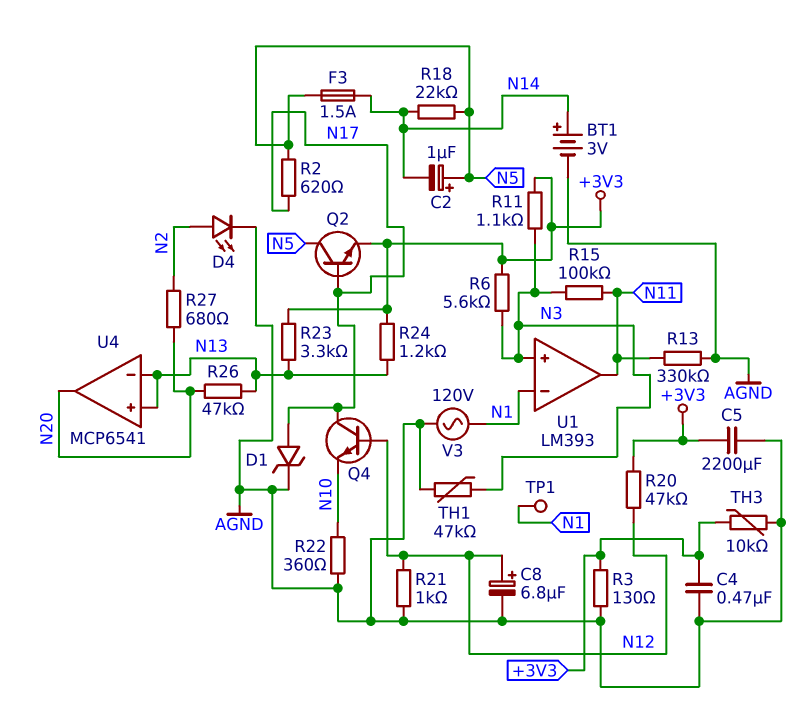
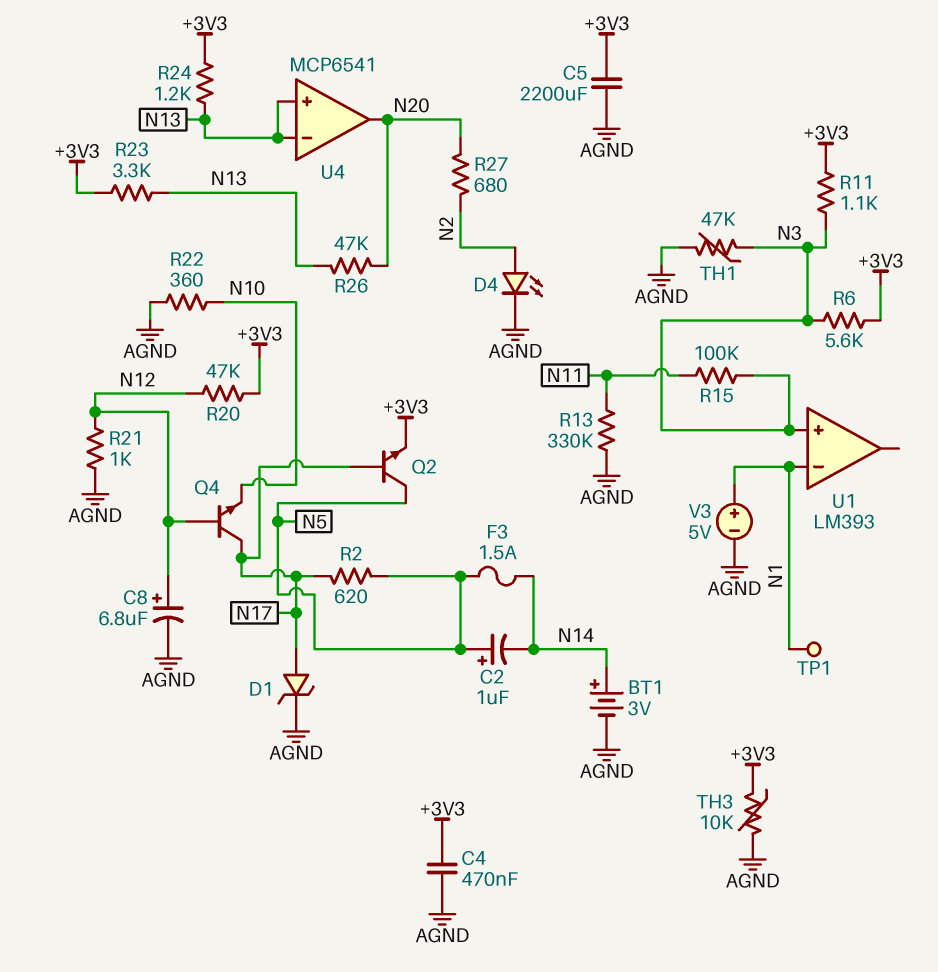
R3: 130 (+3V3, AGND) -> none
R18: 22k (N5, N14) -> none
U1 pin out: N11 -> none
V3: AC 120V (AGND, N1) -> 5V (plus N1, minus AGND)

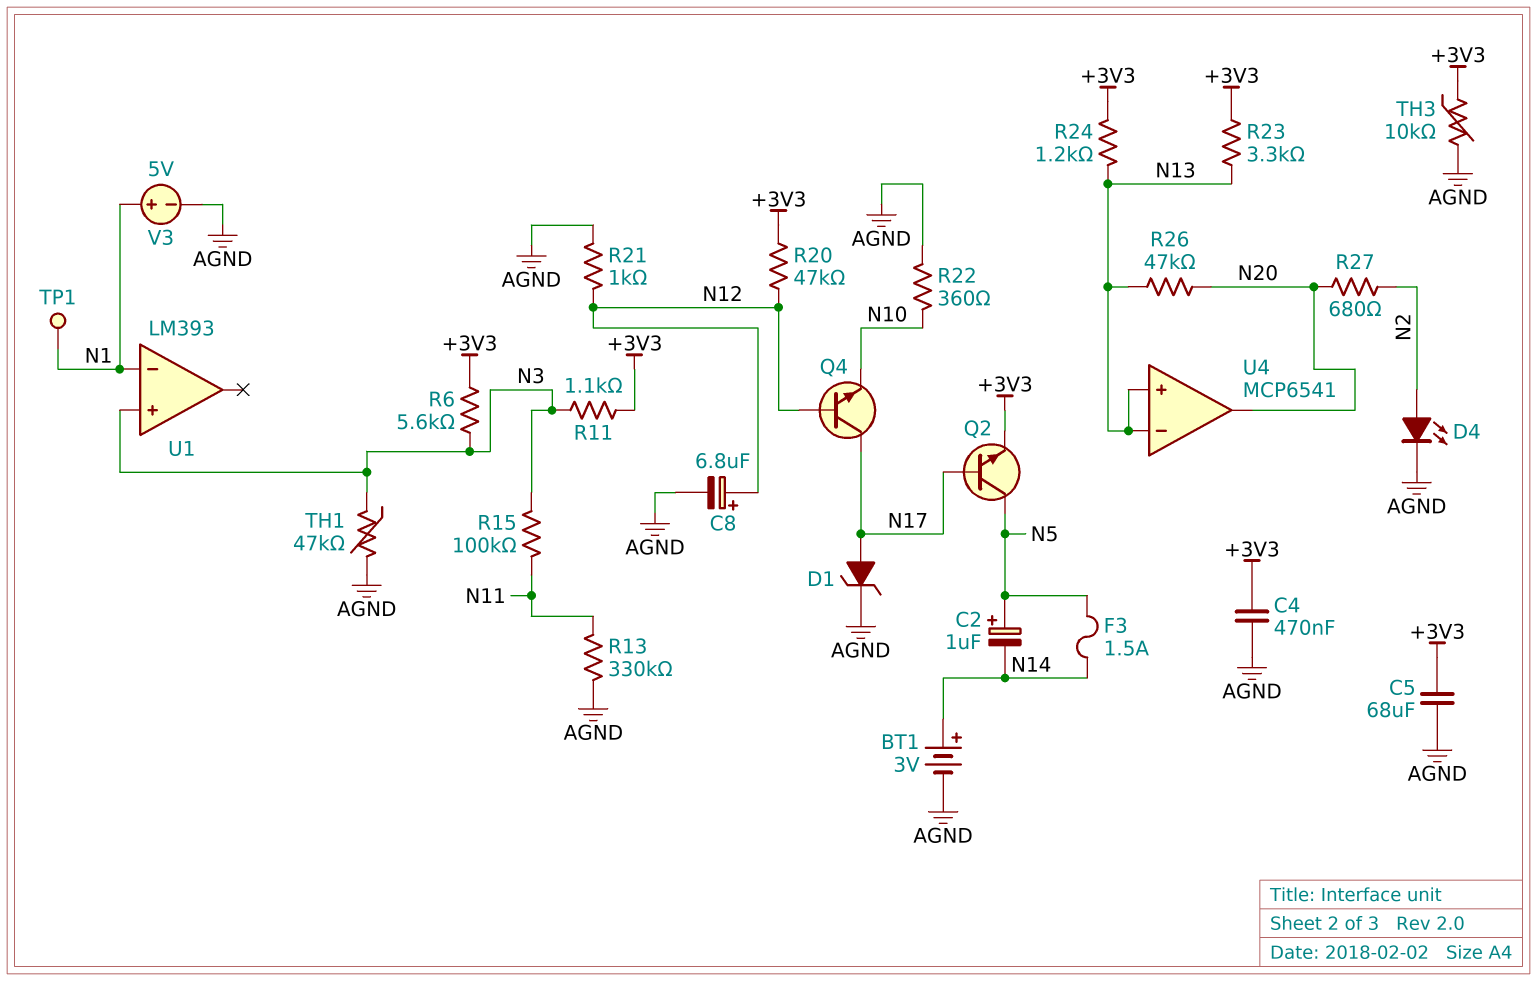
C5: 2200uF (+3V3, AGND) -> 68uF (+3V3, AGND)
R2: 620 (N5, N17) -> none

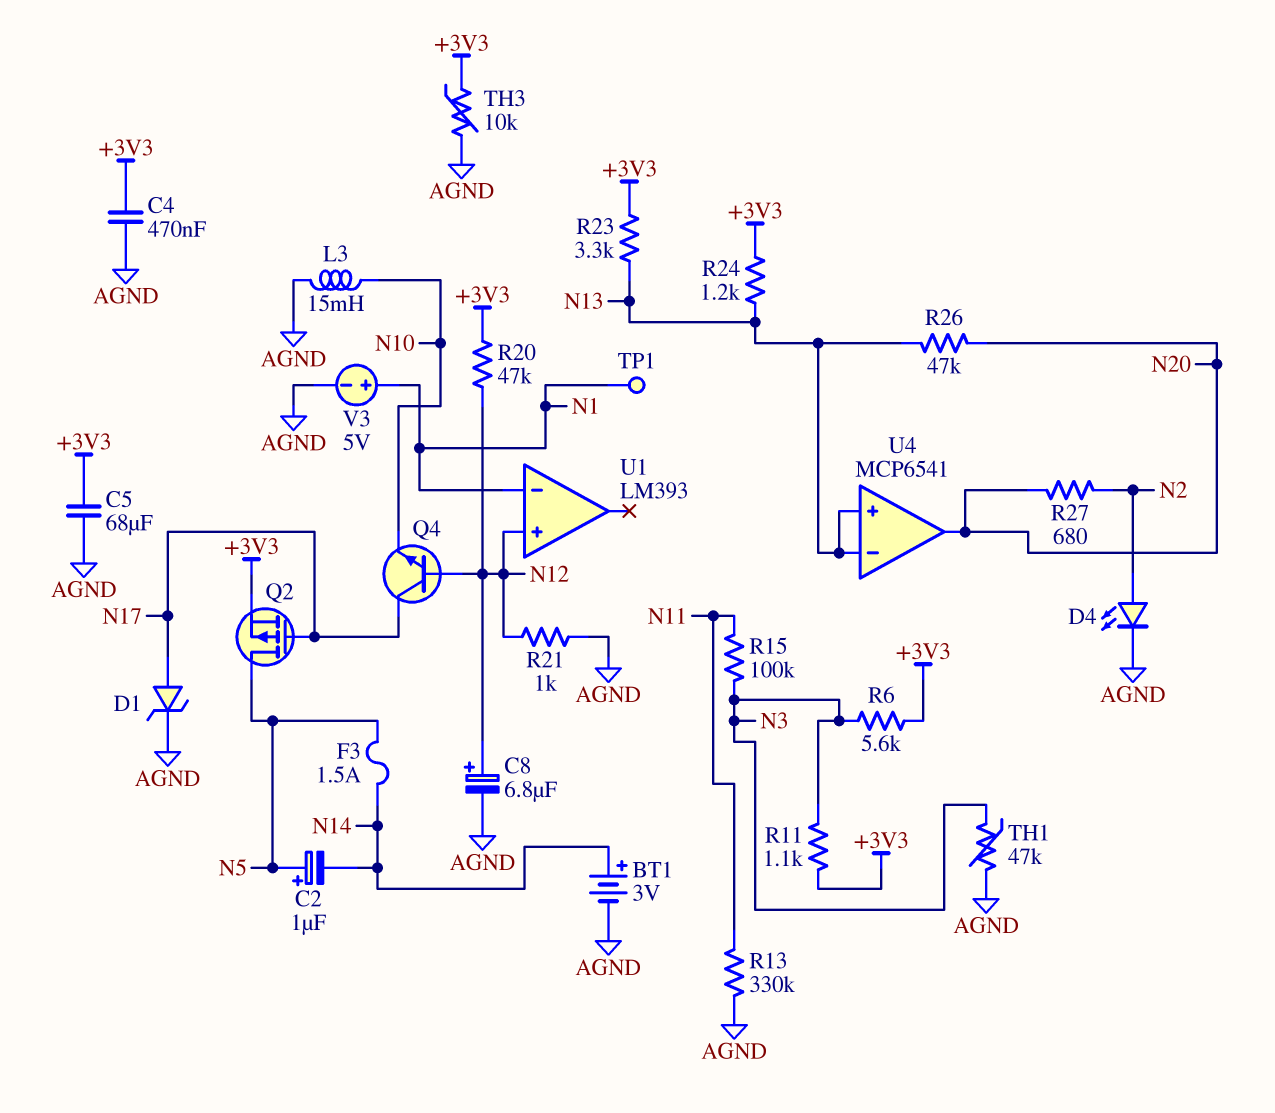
L3: none -> 15mH (AGND, N10)
Q2: NPN (B N17, C N5, E +3V3) -> PMOS (G N17, D N5, S +3V3)
R22: 360 (AGND, N10) -> none
U1 pin in+: N3 -> N12

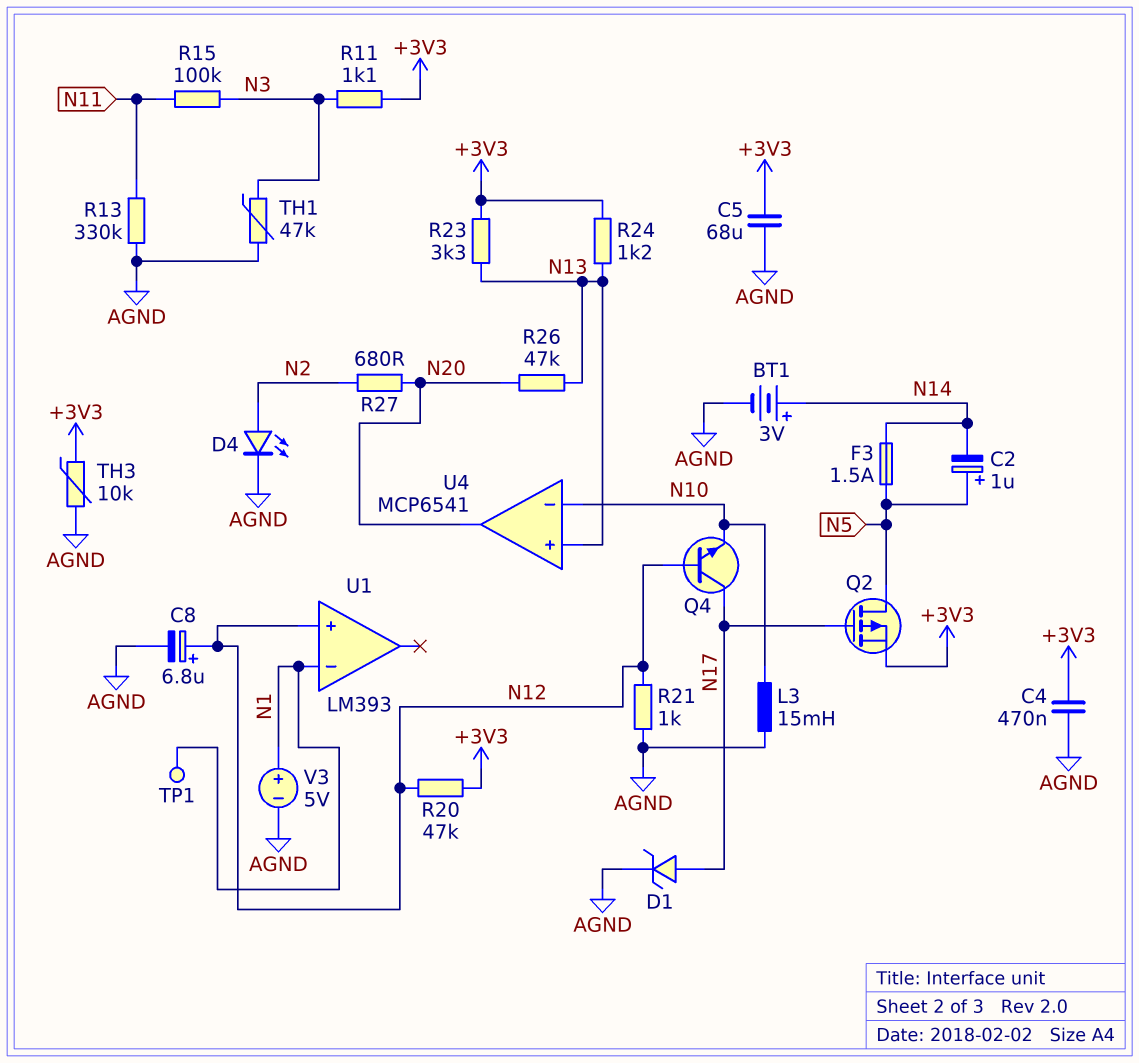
R6: 5.6k (+3V3, N3) -> none
U4 pin in-: N13 -> N10

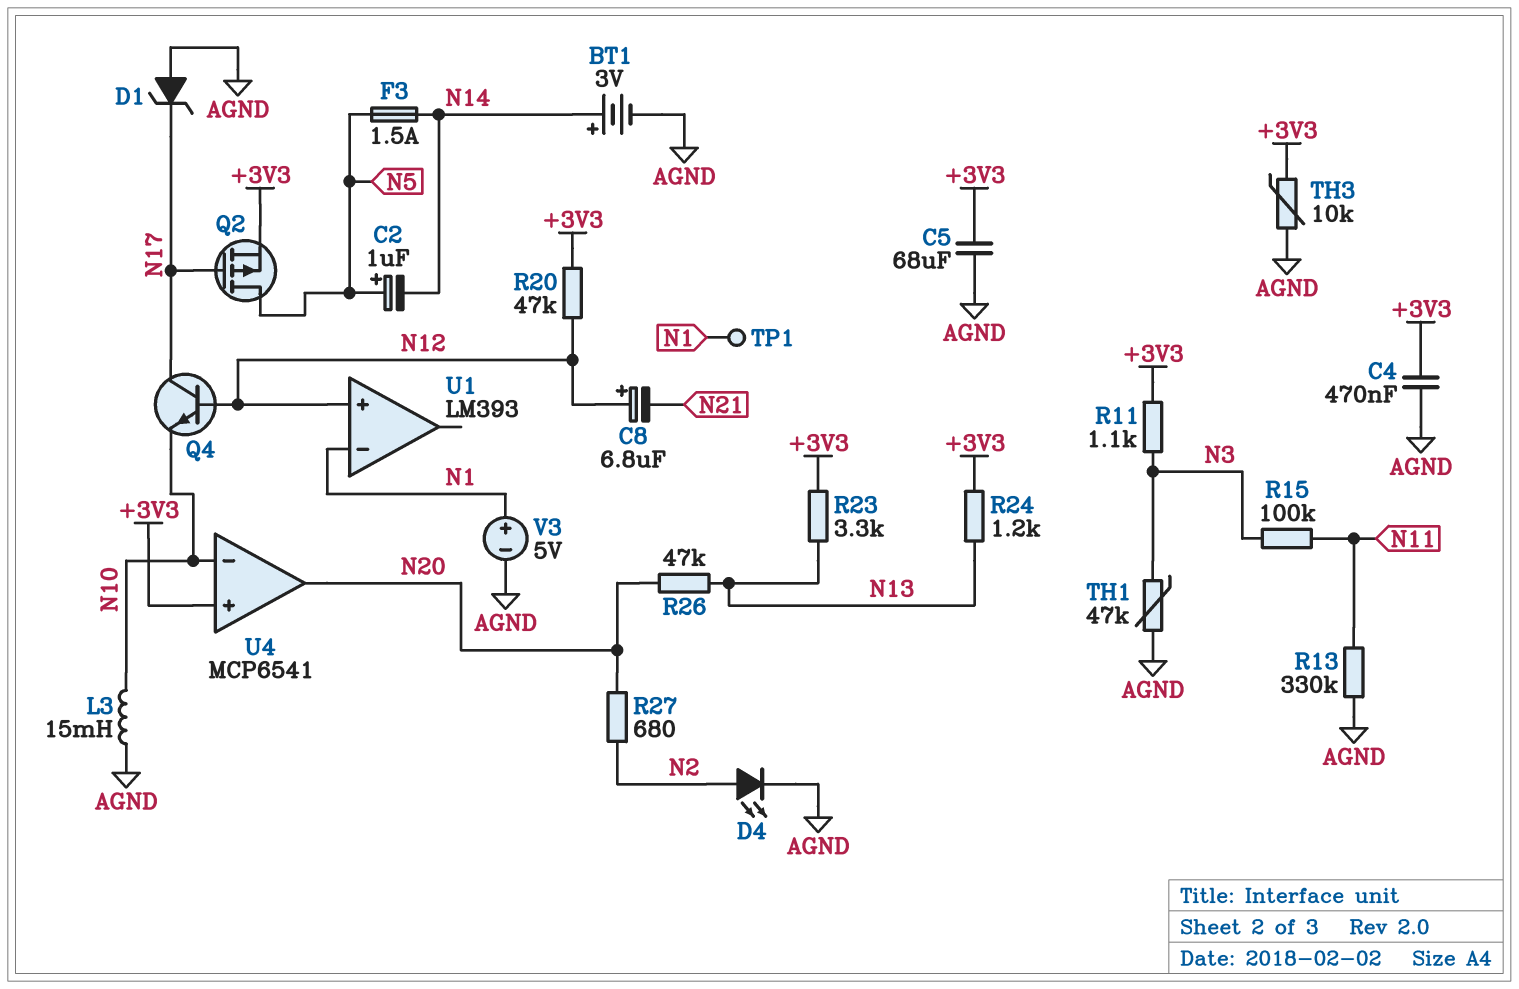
C8: 6.8uF (plus N12, minus AGND) -> 6.8uF (plus N12, minus N21)
D1: zener (A N17, K AGND) -> zener (A AGND, K N17)
R21: 1k (AGND, N12) -> none
U4 pin in+: N13 -> +3V3

